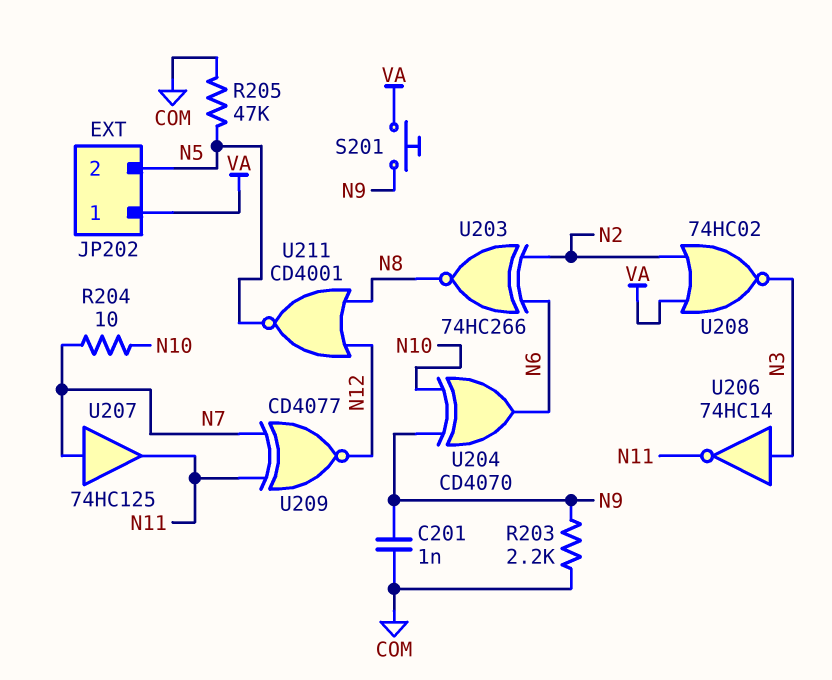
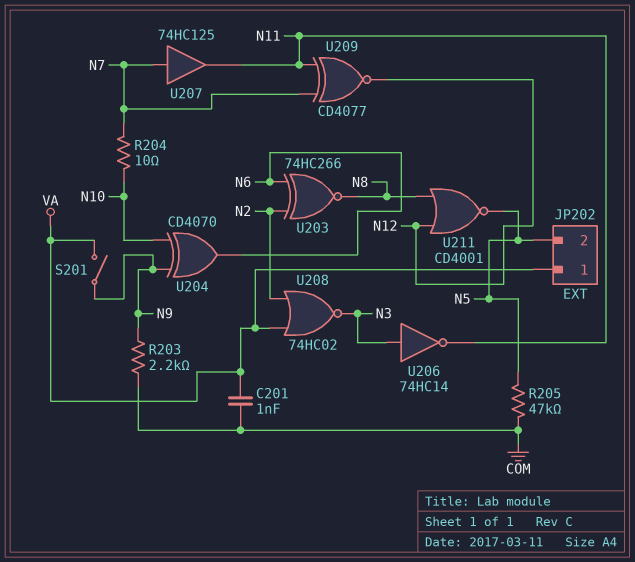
C201: 1nF (COM, N9) -> 1nF (COM, VA)
S201: button (N9, VA) -> switch (N9, VA)

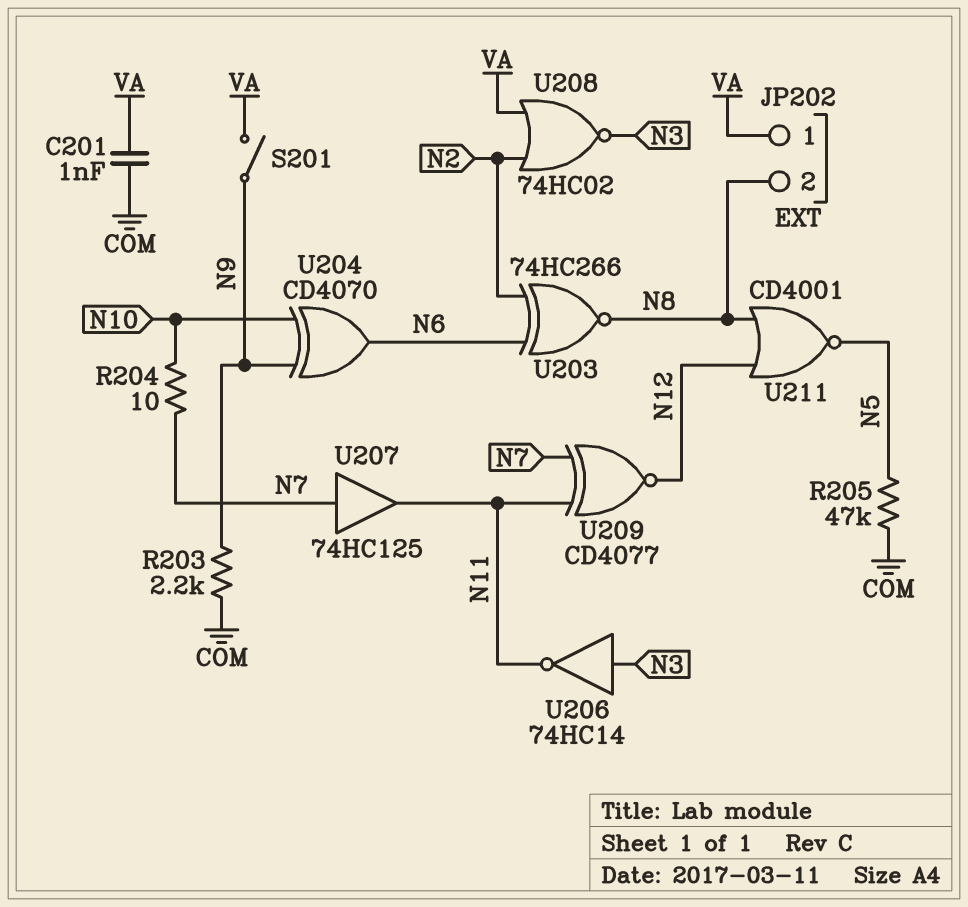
JP202 pin 2: N5 -> N8

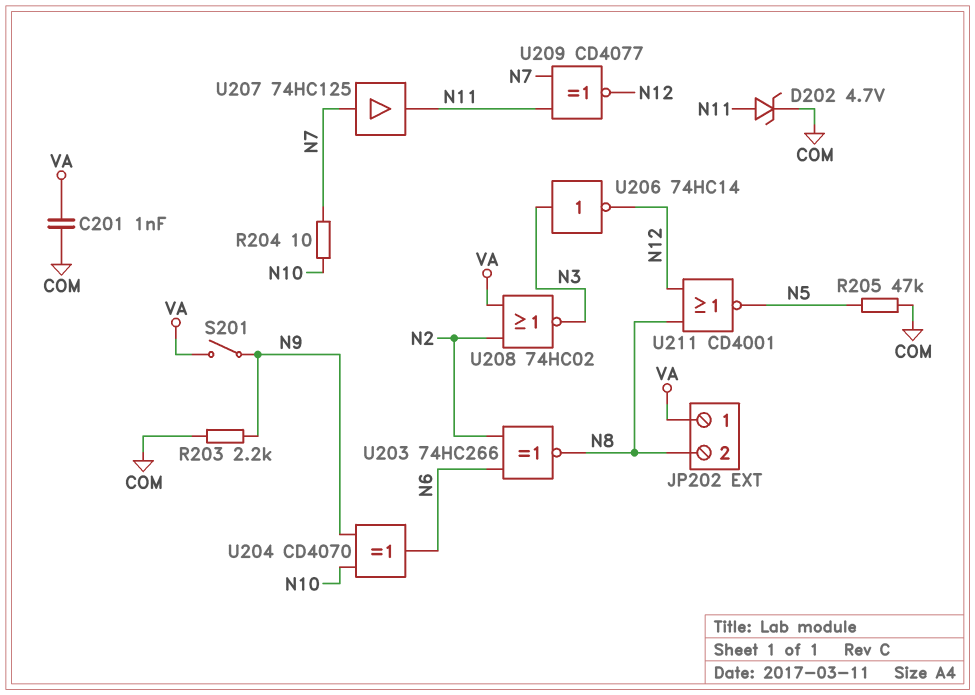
D202: none -> zener 4.7V (A N11, K COM)
U206: NOT 74HC14 (in N3, out N11) -> NOT 74HC14 (in N3, out N12)

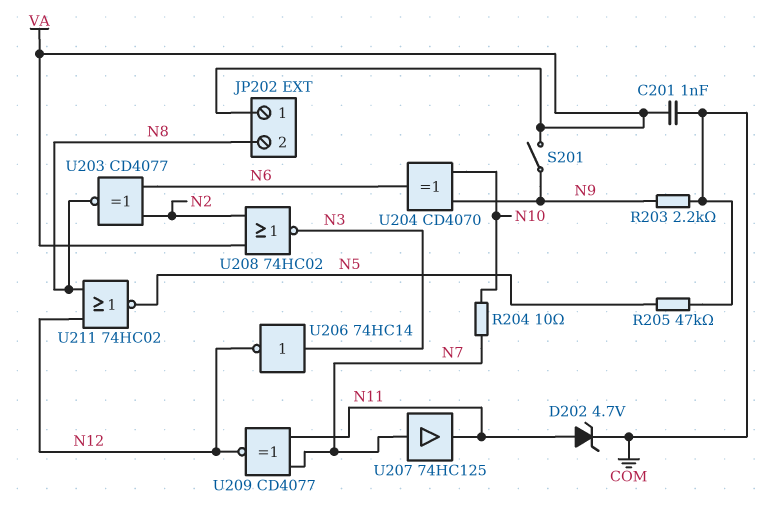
U203: XNOR 74HC266 (in N2, in N6, out N8) -> XNOR CD4077 (in N2, in N6, out N8)
U211: NOR CD4001 (in N8, in N12, out N5) -> NOR 74HC02 (in N8, in N12, out N5)

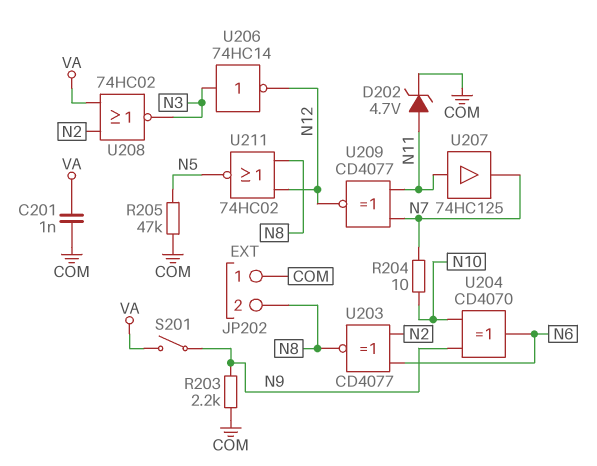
JP202 pin 1: VA -> COM
U207: buffer 74HC125 (in N7, out N11) -> buffer 74HC125 (in N11, out N7)

